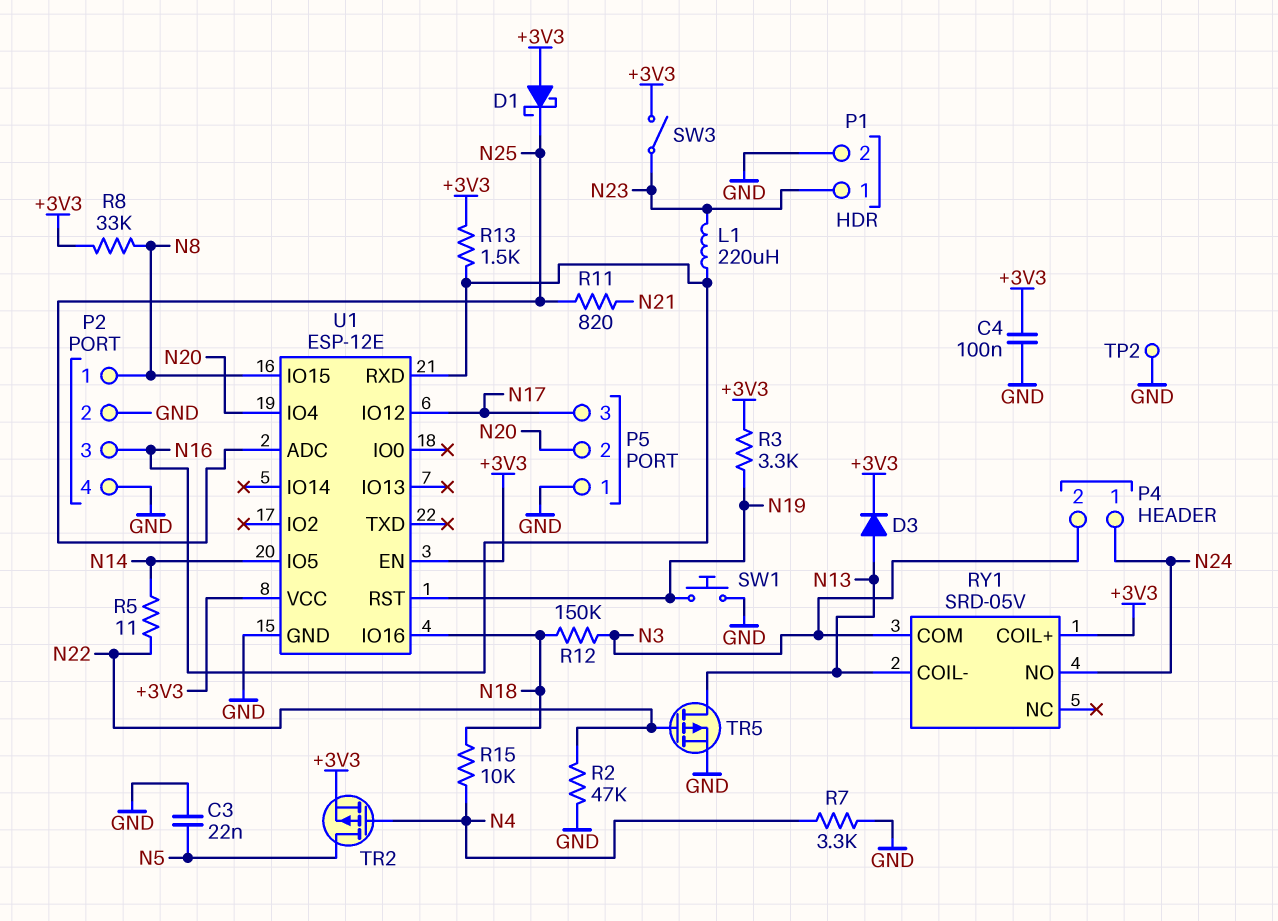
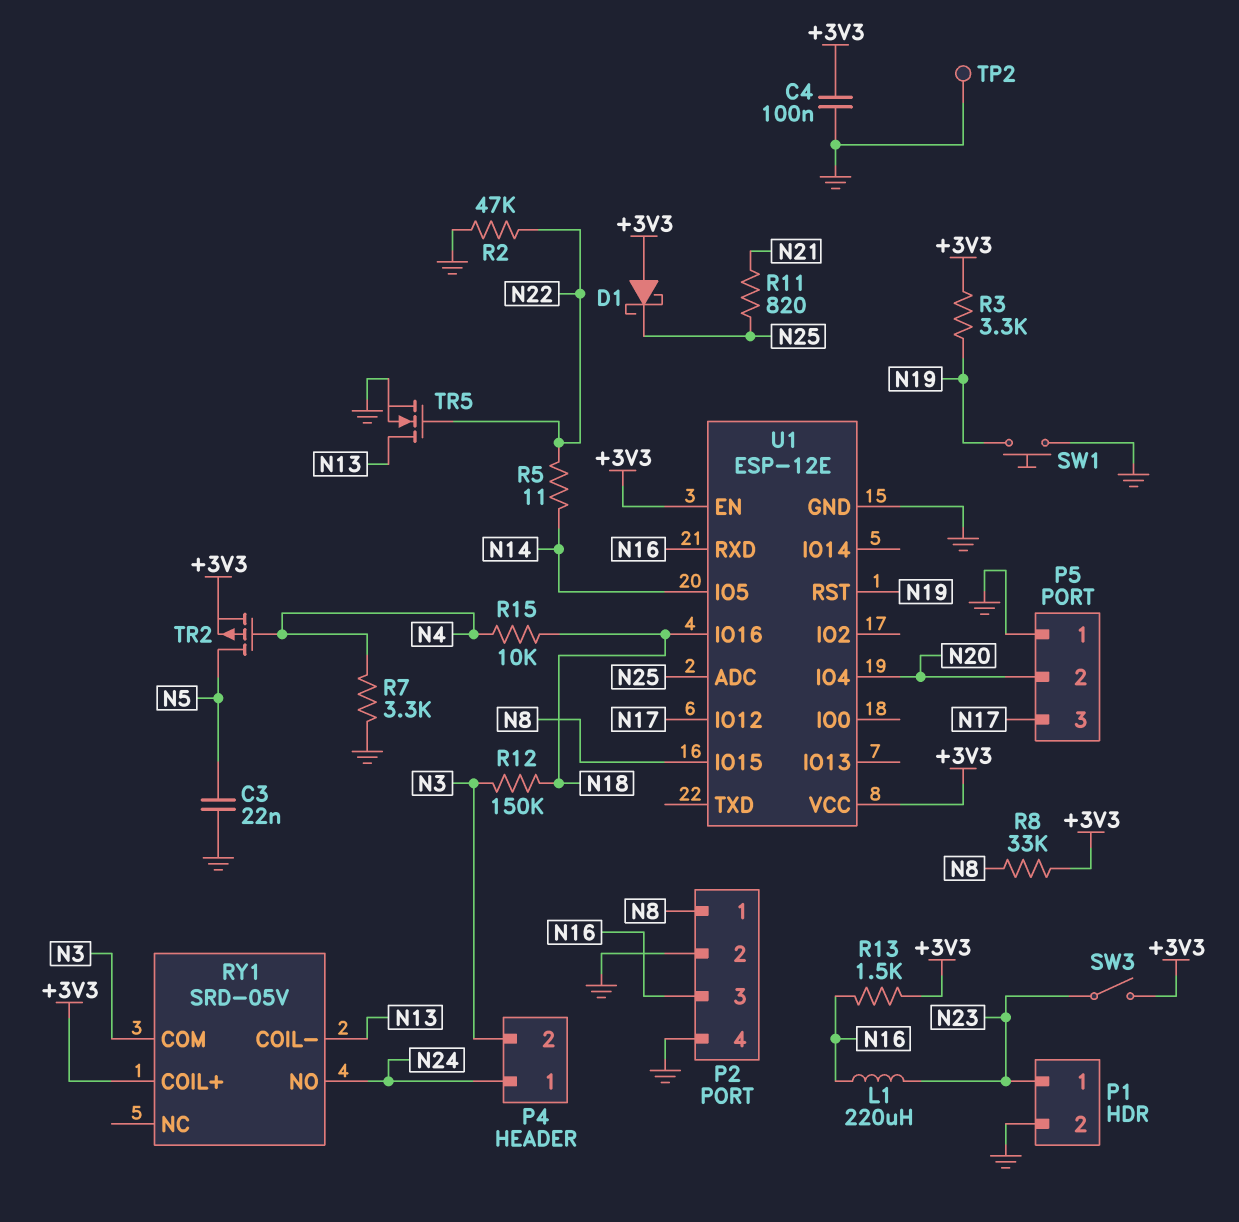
D3: diode (A N13, K +3V3) -> none
TR5: PMOS (G N22, D N13, S GND) -> NMOS (G N22, D N13, S GND)

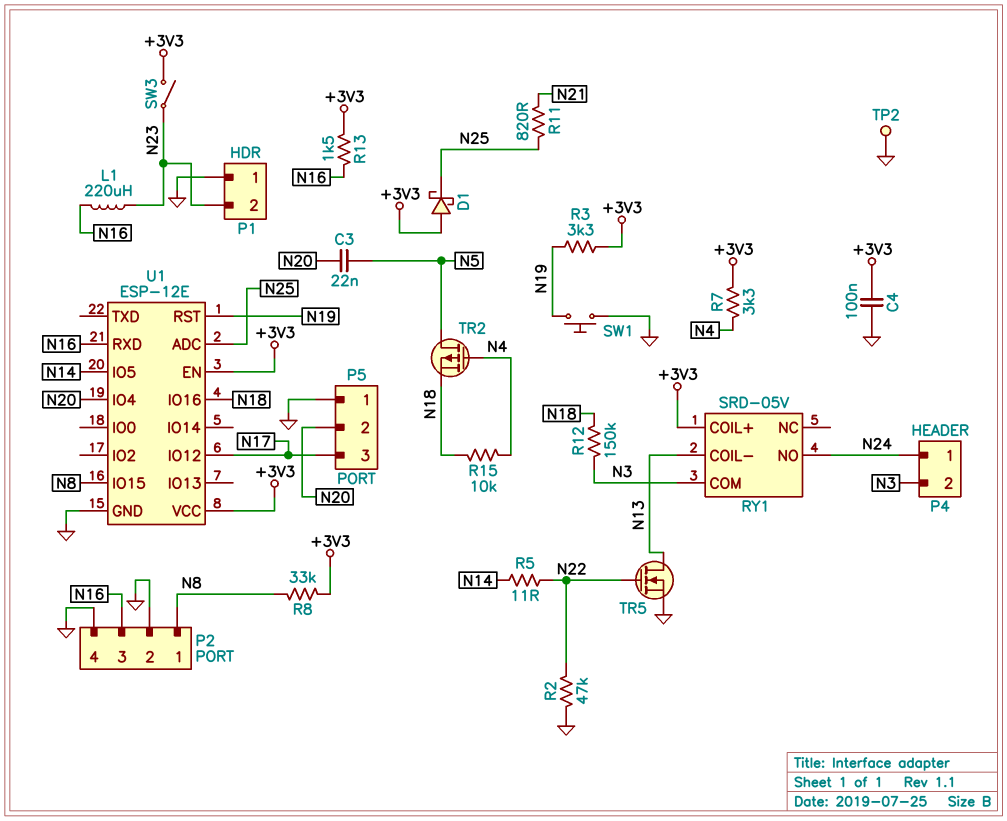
C3: 22nF (GND, N5) -> 22nF (N5, N20)
P1 pin 1: N23 -> GND
P1 pin 2: GND -> N23
R7: 3.3k (GND, N4) -> 3.3k (+3V3, N4)
TR2: PMOS (G N4, D N5, S +3V3) -> PMOS (G N4, D N5, S N18)

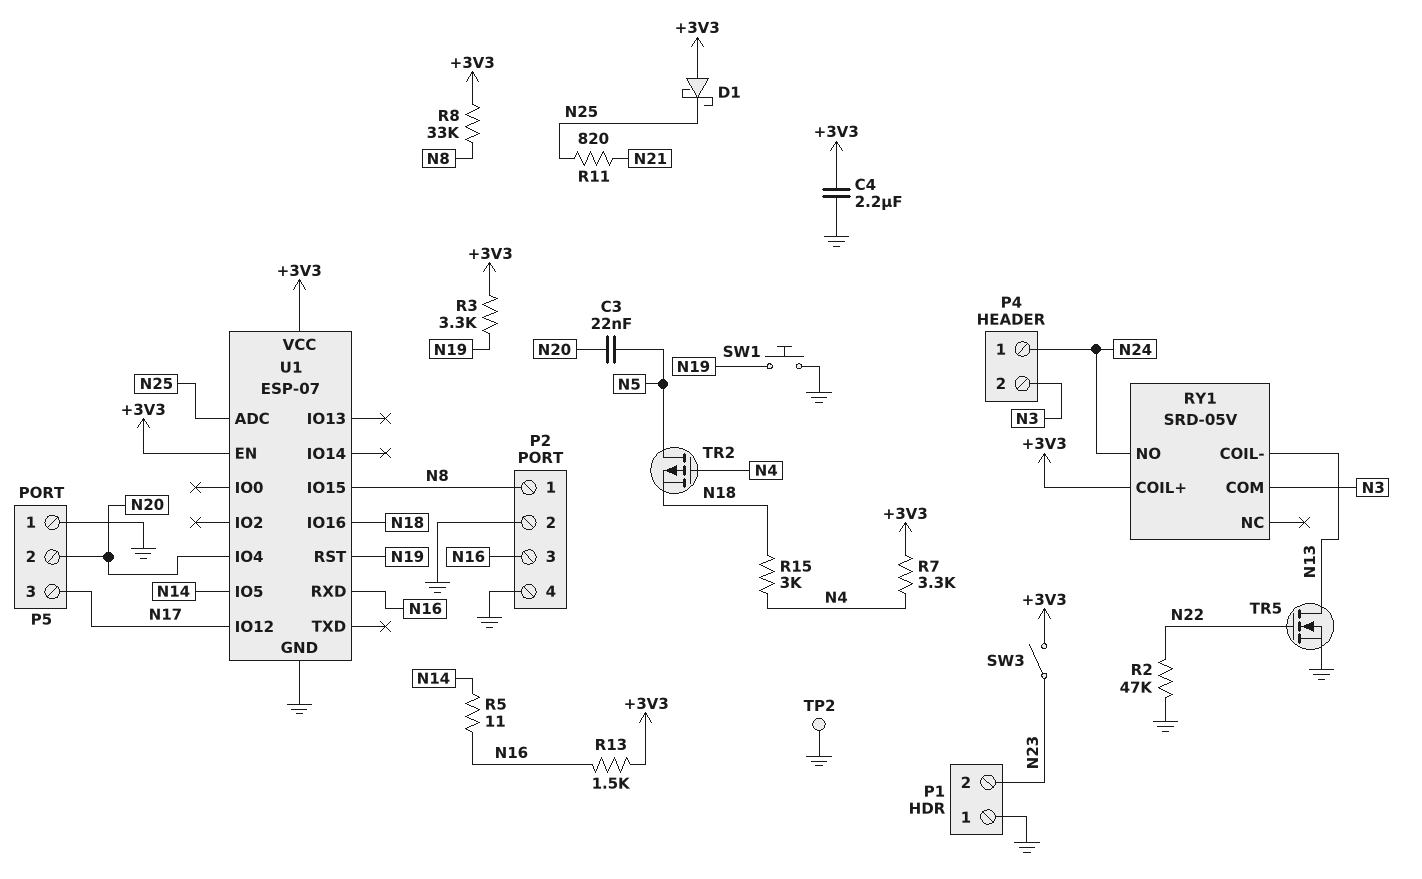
C4: 100nF (+3V3, GND) -> 2.2uF (+3V3, GND)
L1: 220uH (N16, N23) -> none
R5: 11 (N14, N22) -> 11 (N14, N16)
R12: 150k (N3, N18) -> none
R15: 10k (N4, N18) -> 3k (N4, N18)
U1: ESP-12E -> ESP-07

